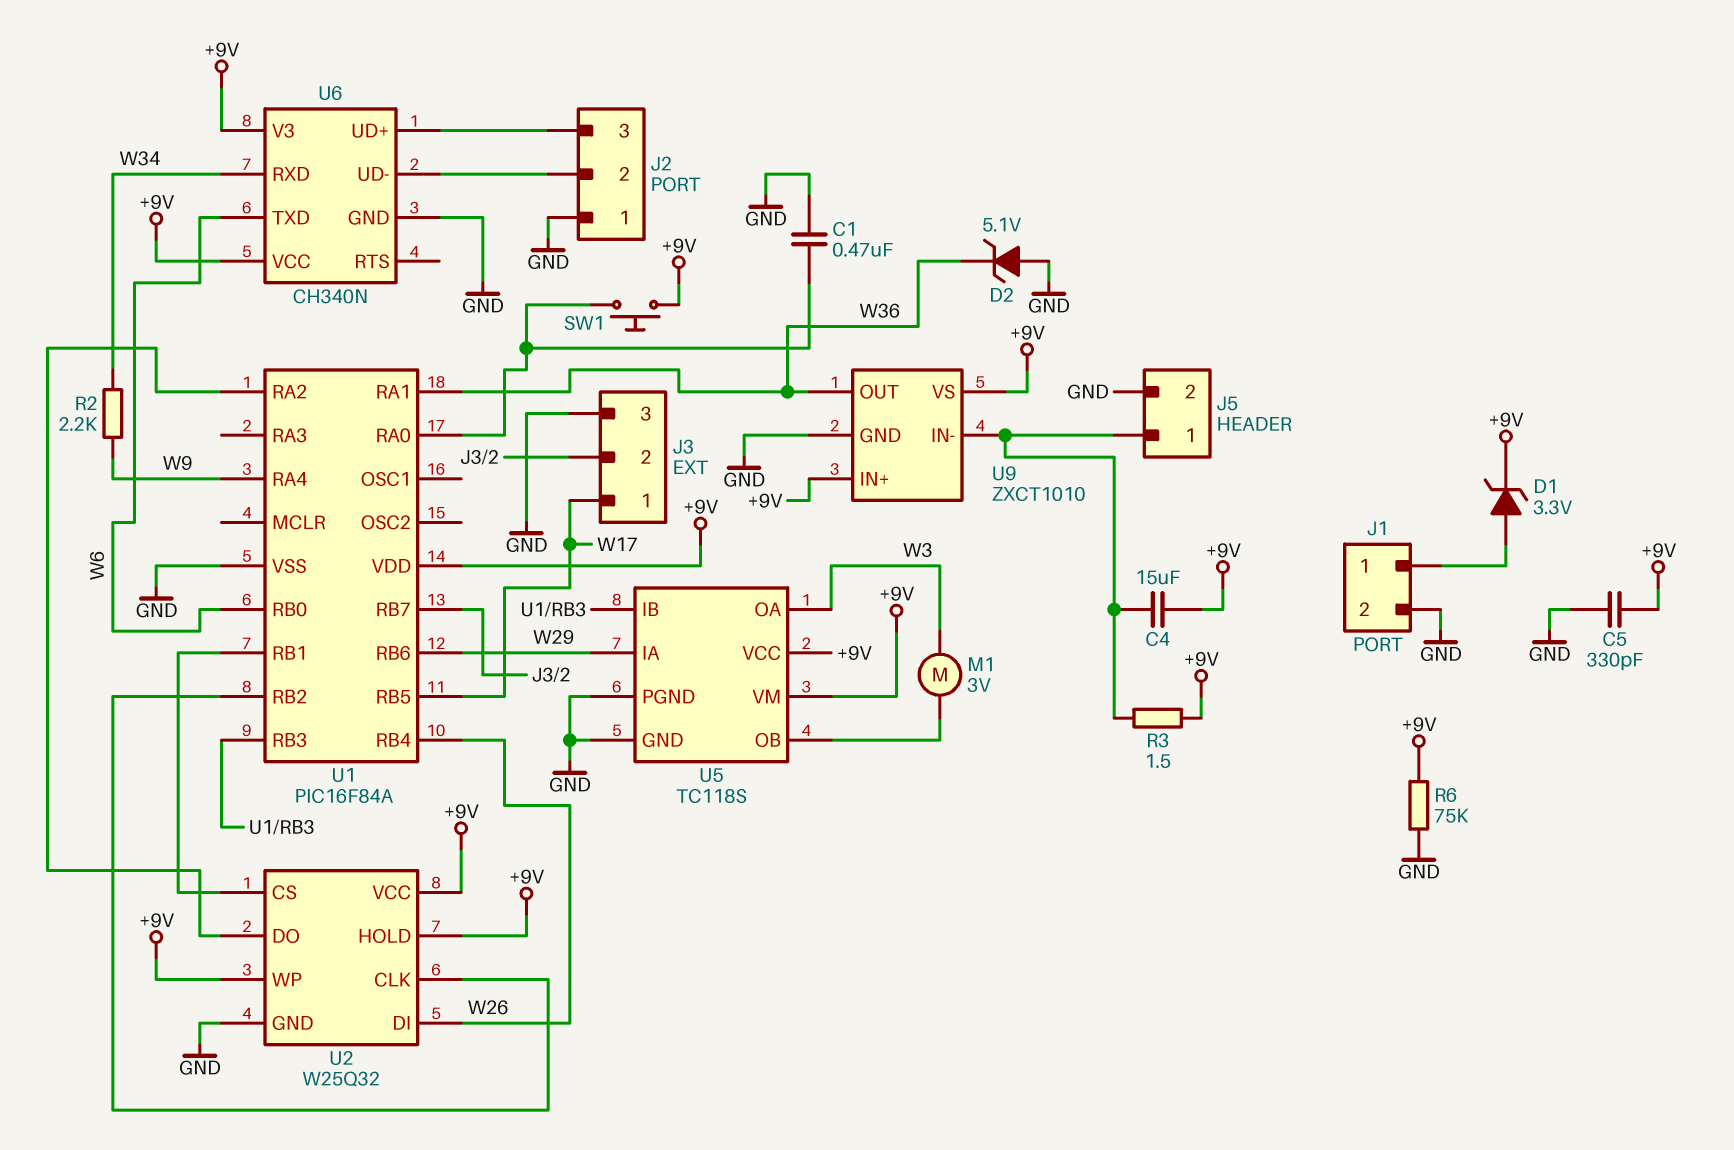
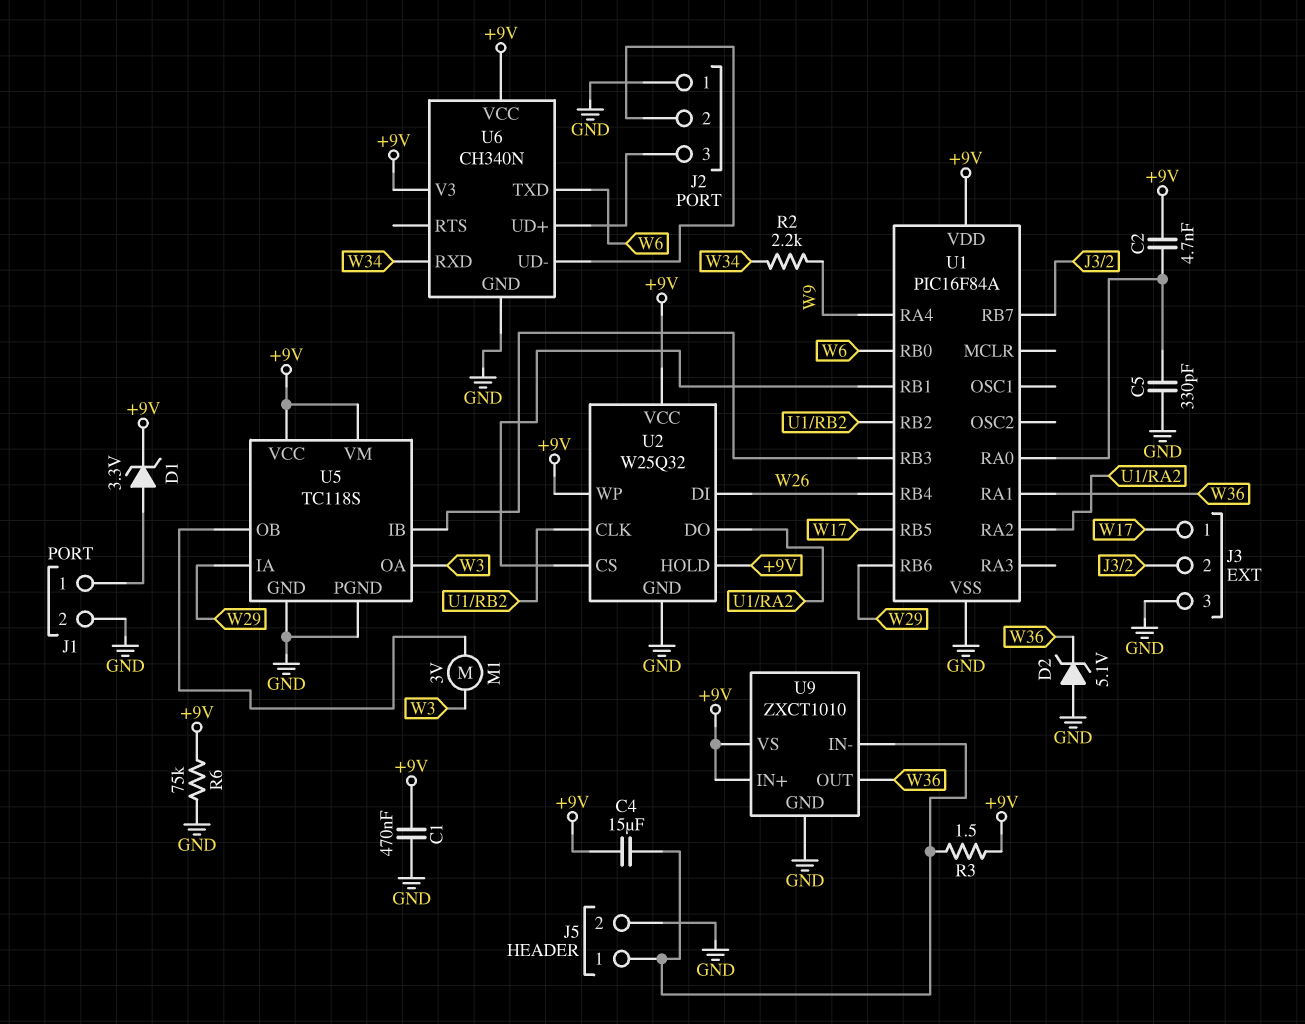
C1: 470nF (GND, U1/RA0) -> 470nF (+9V, GND)
C2: none -> 4.7nF (+9V, U1/RA0)
C5: 330pF (+9V, GND) -> 330pF (GND, U1/RA0)
SW1: button (+9V, U1/RA0) -> none

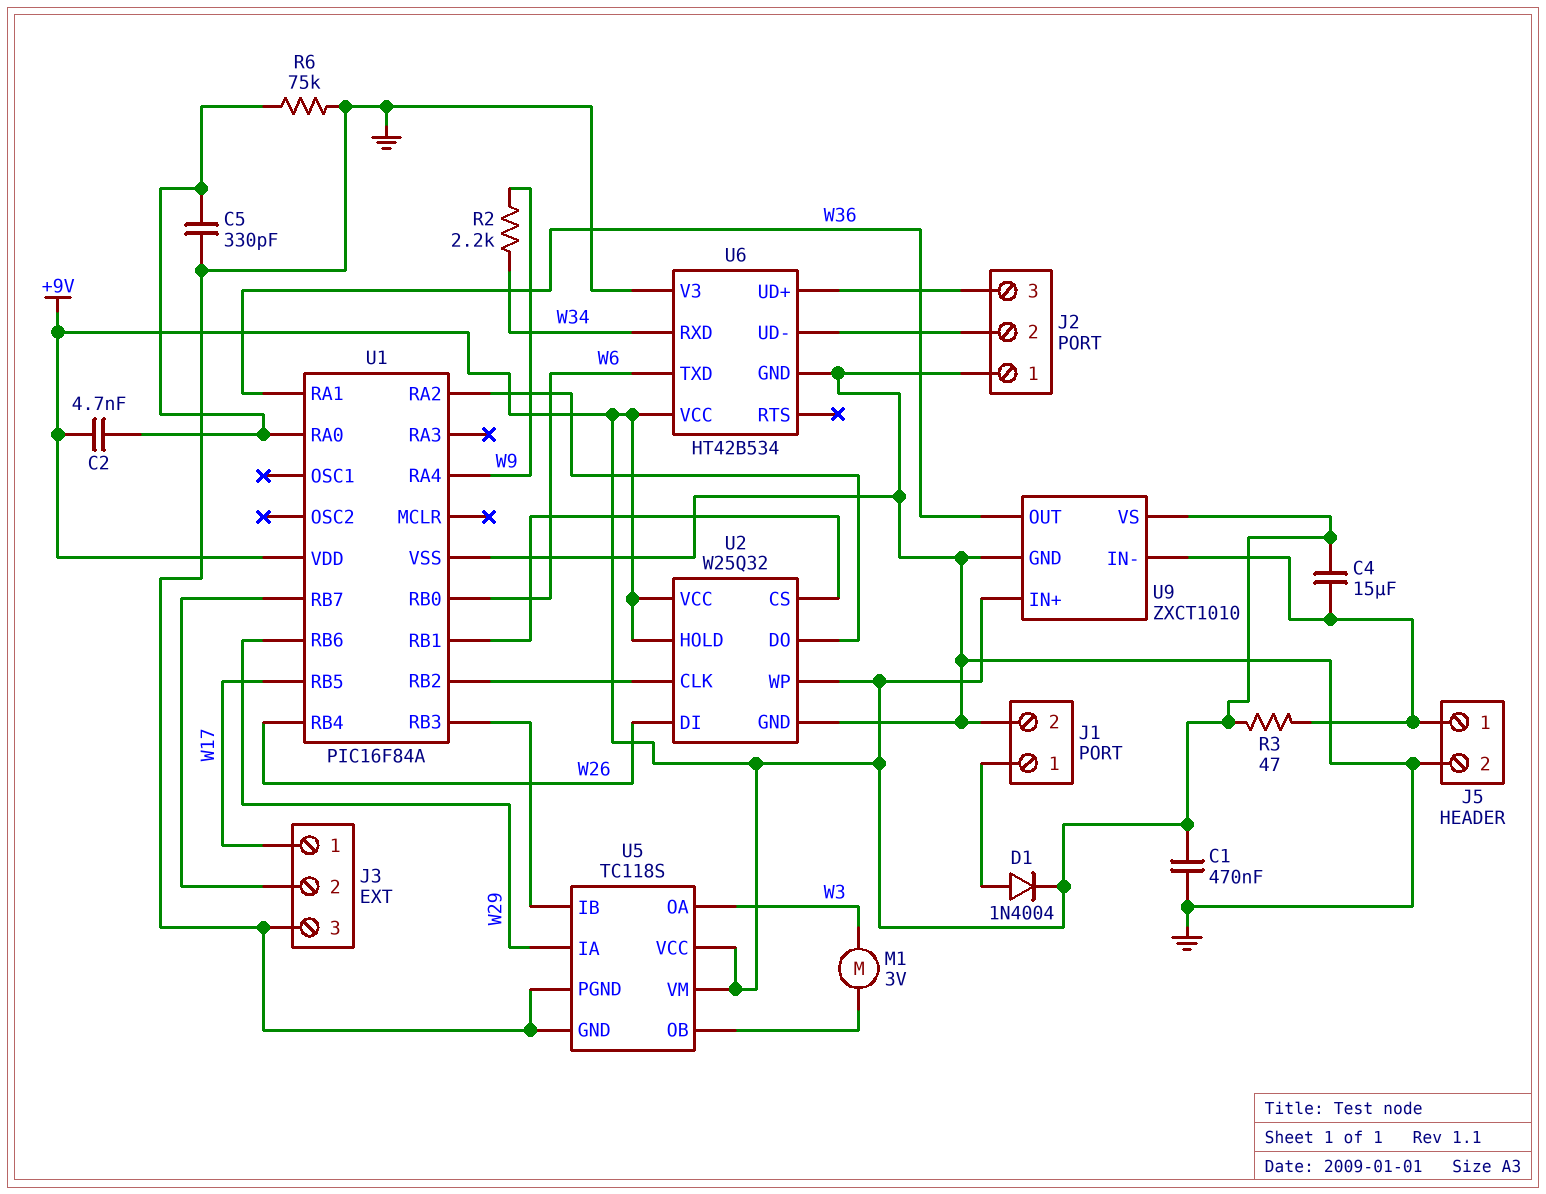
D1: zener 3.3V (A J1/1, K +9V) -> diode 1N4004 (A J1/1, K +9V)
D2: zener 5.1V (A GND, K W36) -> none
R3: 1.5 (+9V, J5/1) -> 47 (+9V, J5/1)
R6: 75k (+9V, GND) -> 75k (GND, U1/RA0)
U6: CH340N -> HT42B534
U6 pin V3: +9V -> GND

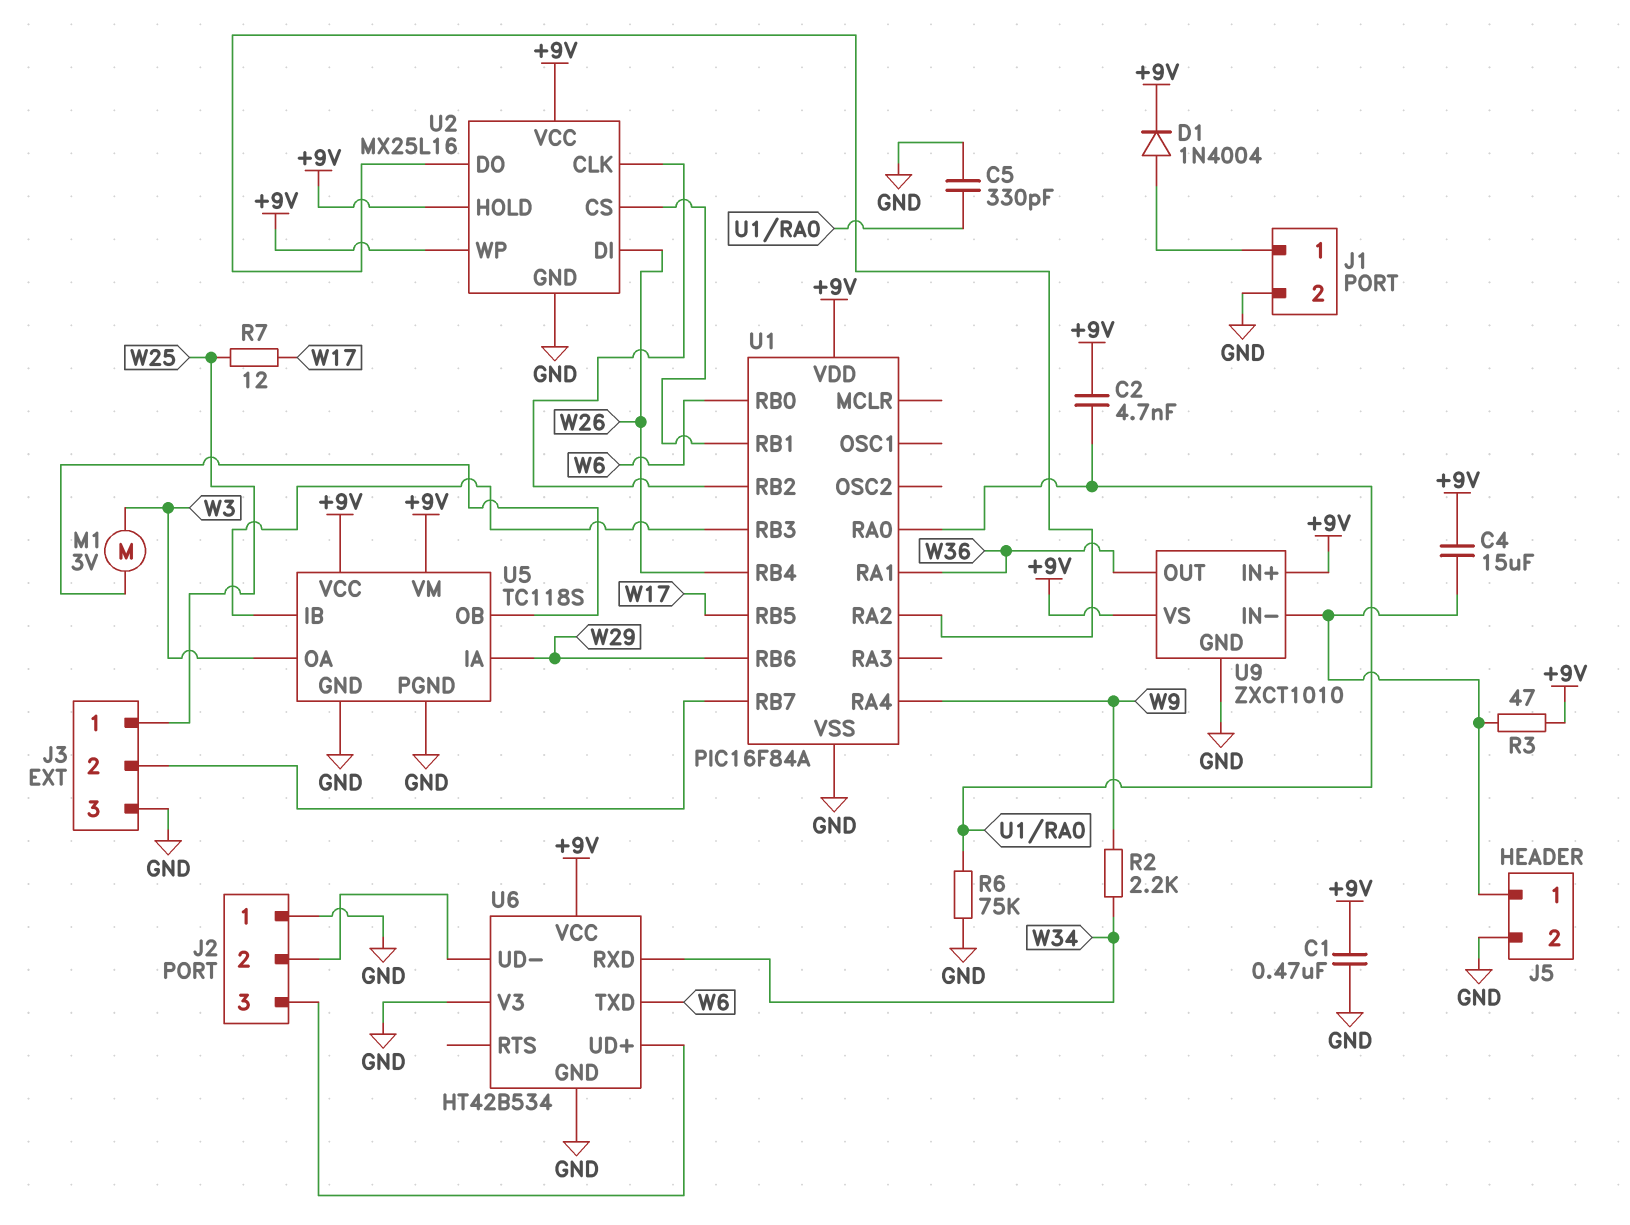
J3 pin 1: W17 -> W25
R7: none -> 12 (W17, W25)
U2: W25Q32 -> MX25L16

